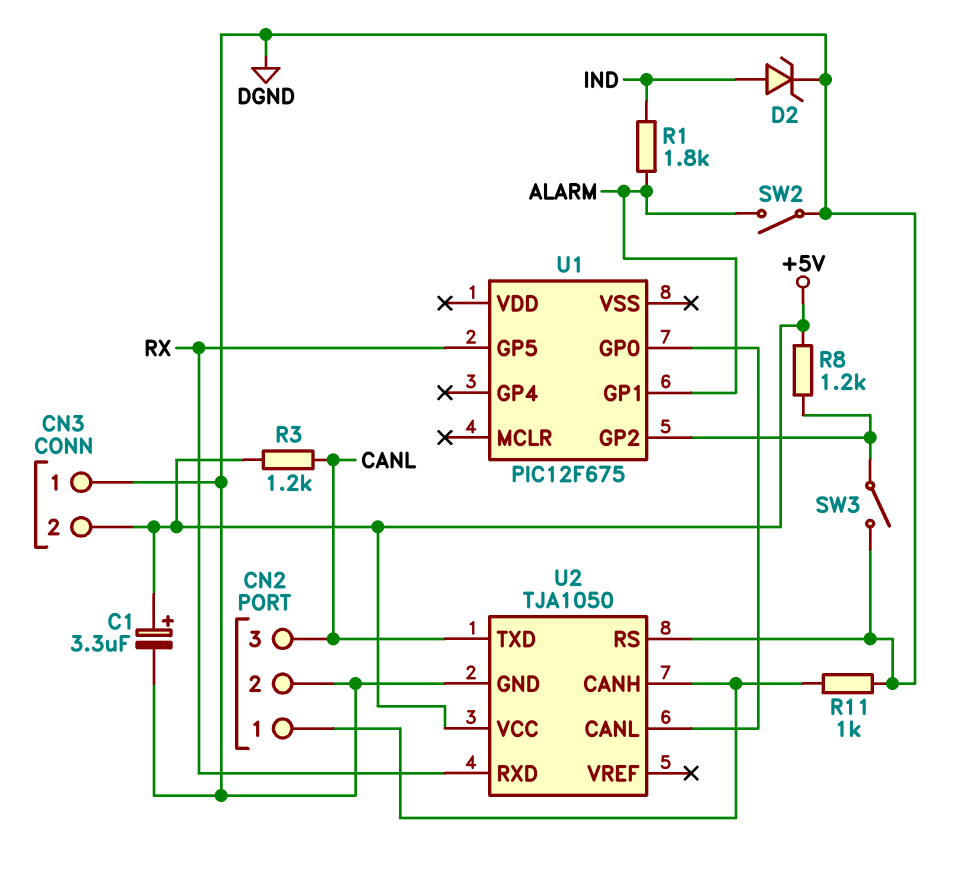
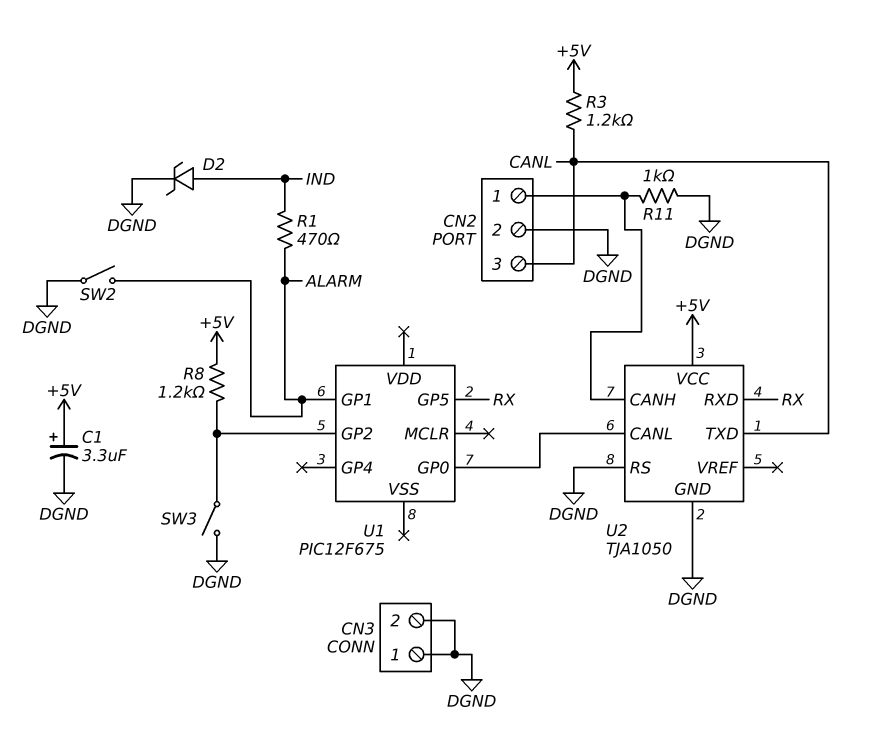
CN3 pin 2: +5V -> DGND
R1: 1.8k (ALARM, IND) -> 470 (ALARM, IND)

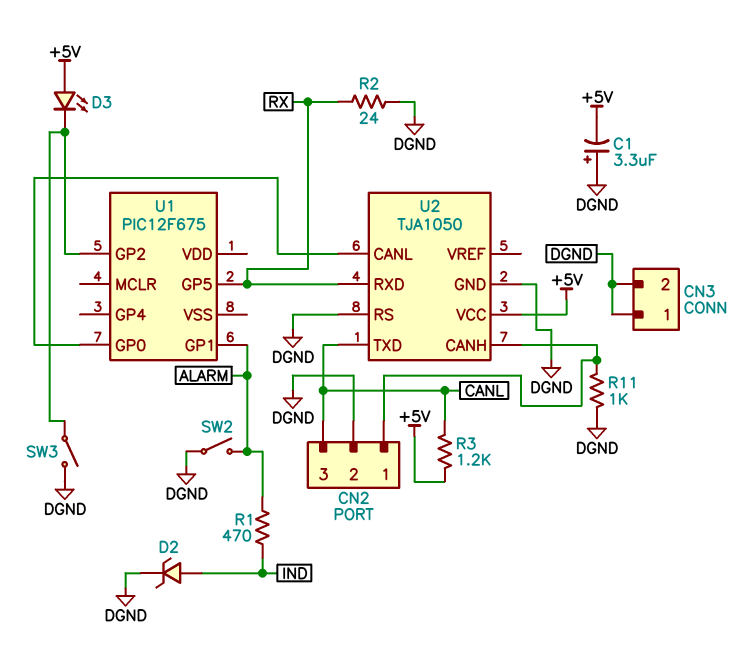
C1: 3.3uF (plus +5V, minus DGND) -> 3.3uF (plus DGND, minus +5V)
D3: none -> LED (A +5V, K U1/GP2)
R2: none -> 24 (DGND, RX)
R8: 1.2k (+5V, U1/GP2) -> none

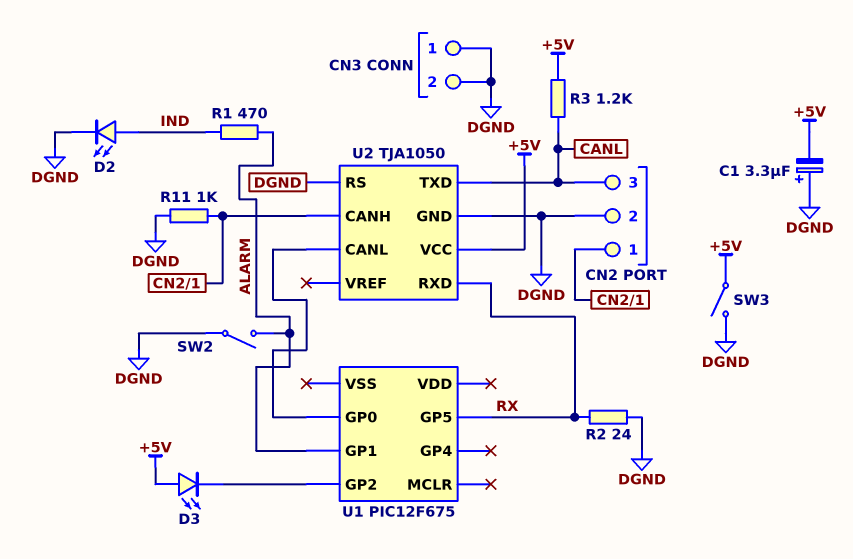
D2: zener (A IND, K DGND) -> LED (A IND, K DGND)
SW3: switch (DGND, U1/GP2) -> switch (+5V, DGND)

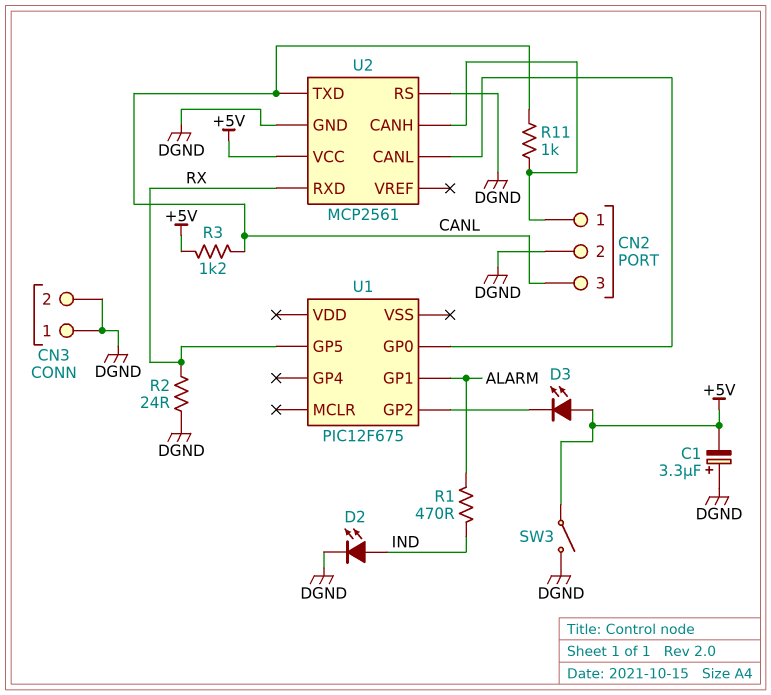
R11: 1k (CN2/1, DGND) -> 1k (CANL, CN2/1)
SW2: switch (ALARM, DGND) -> none
U2: TJA1050 -> MCP2561

